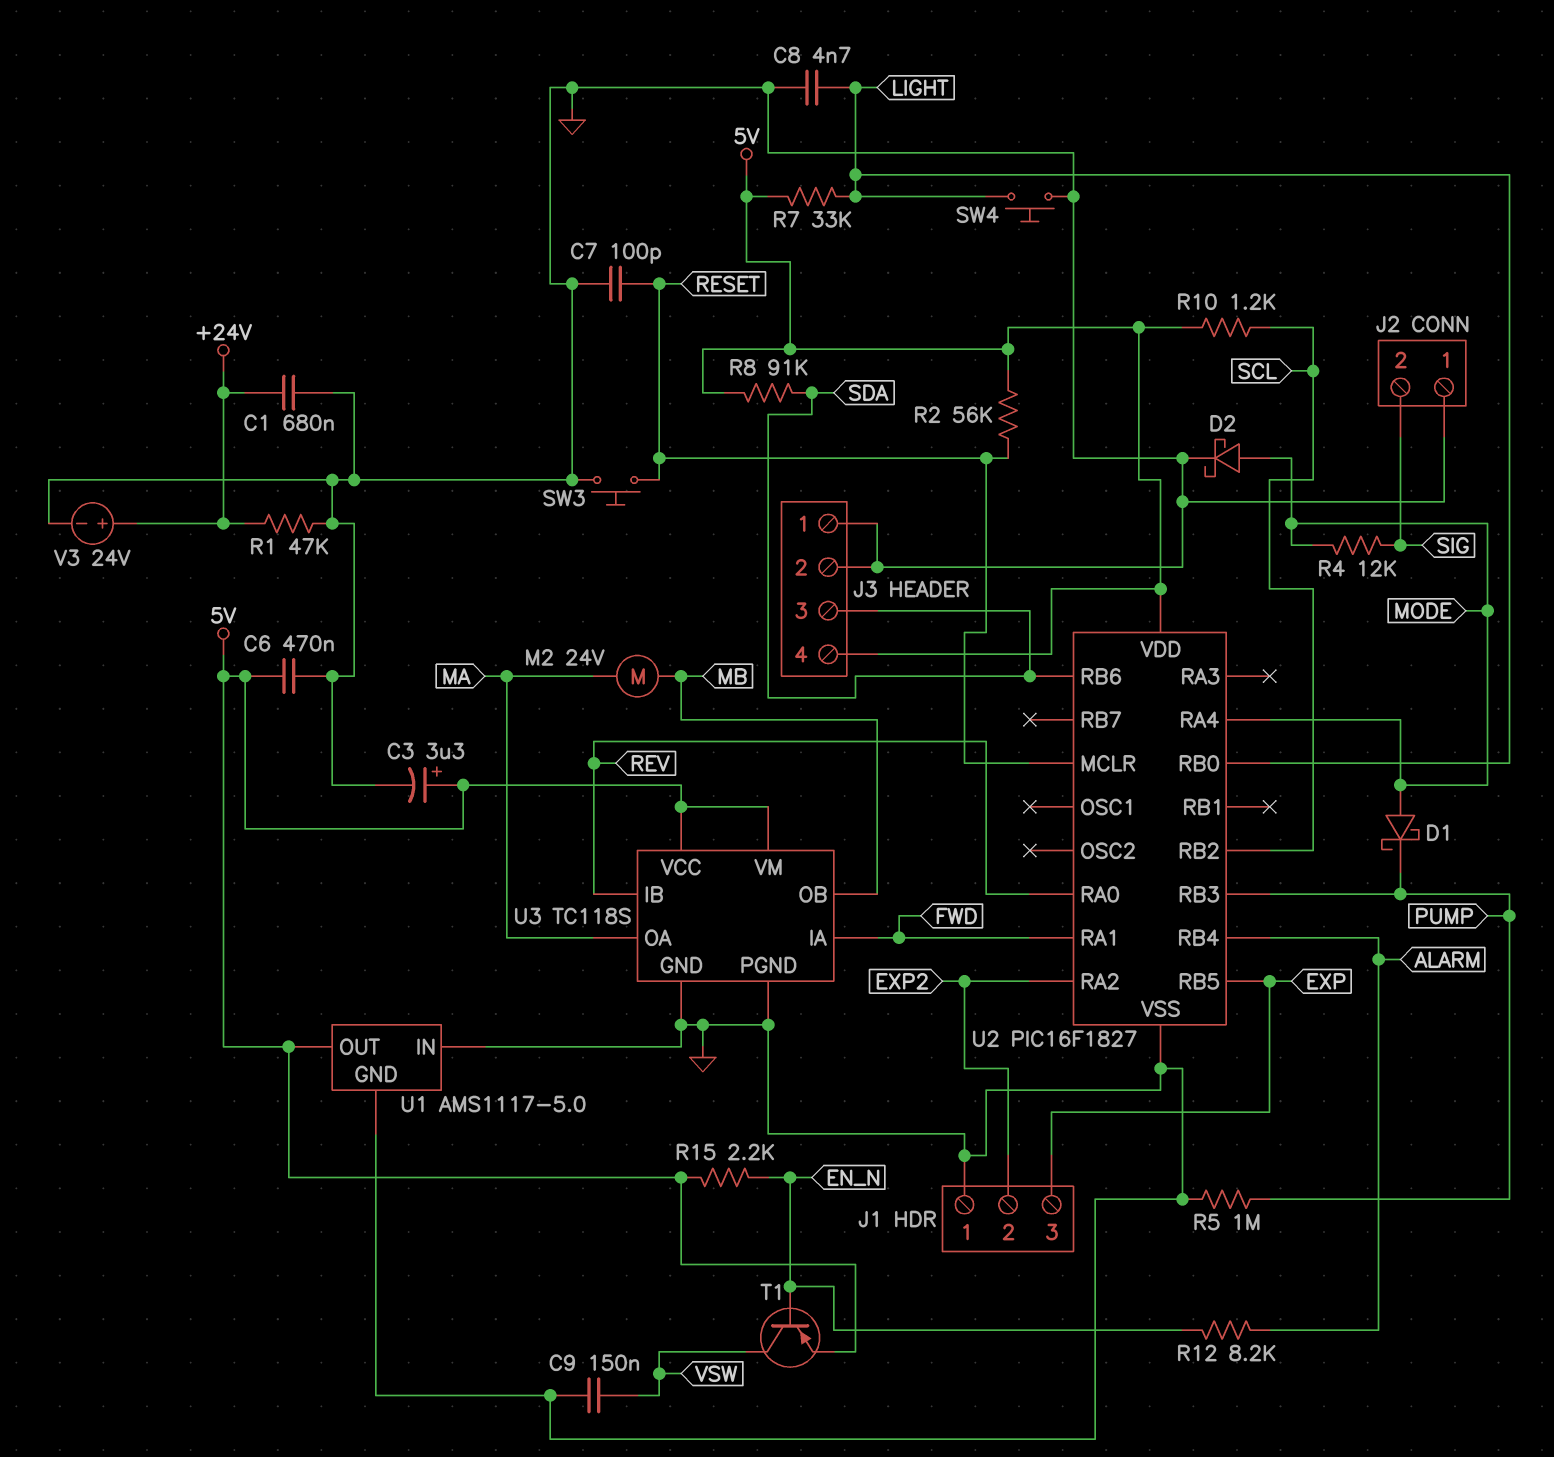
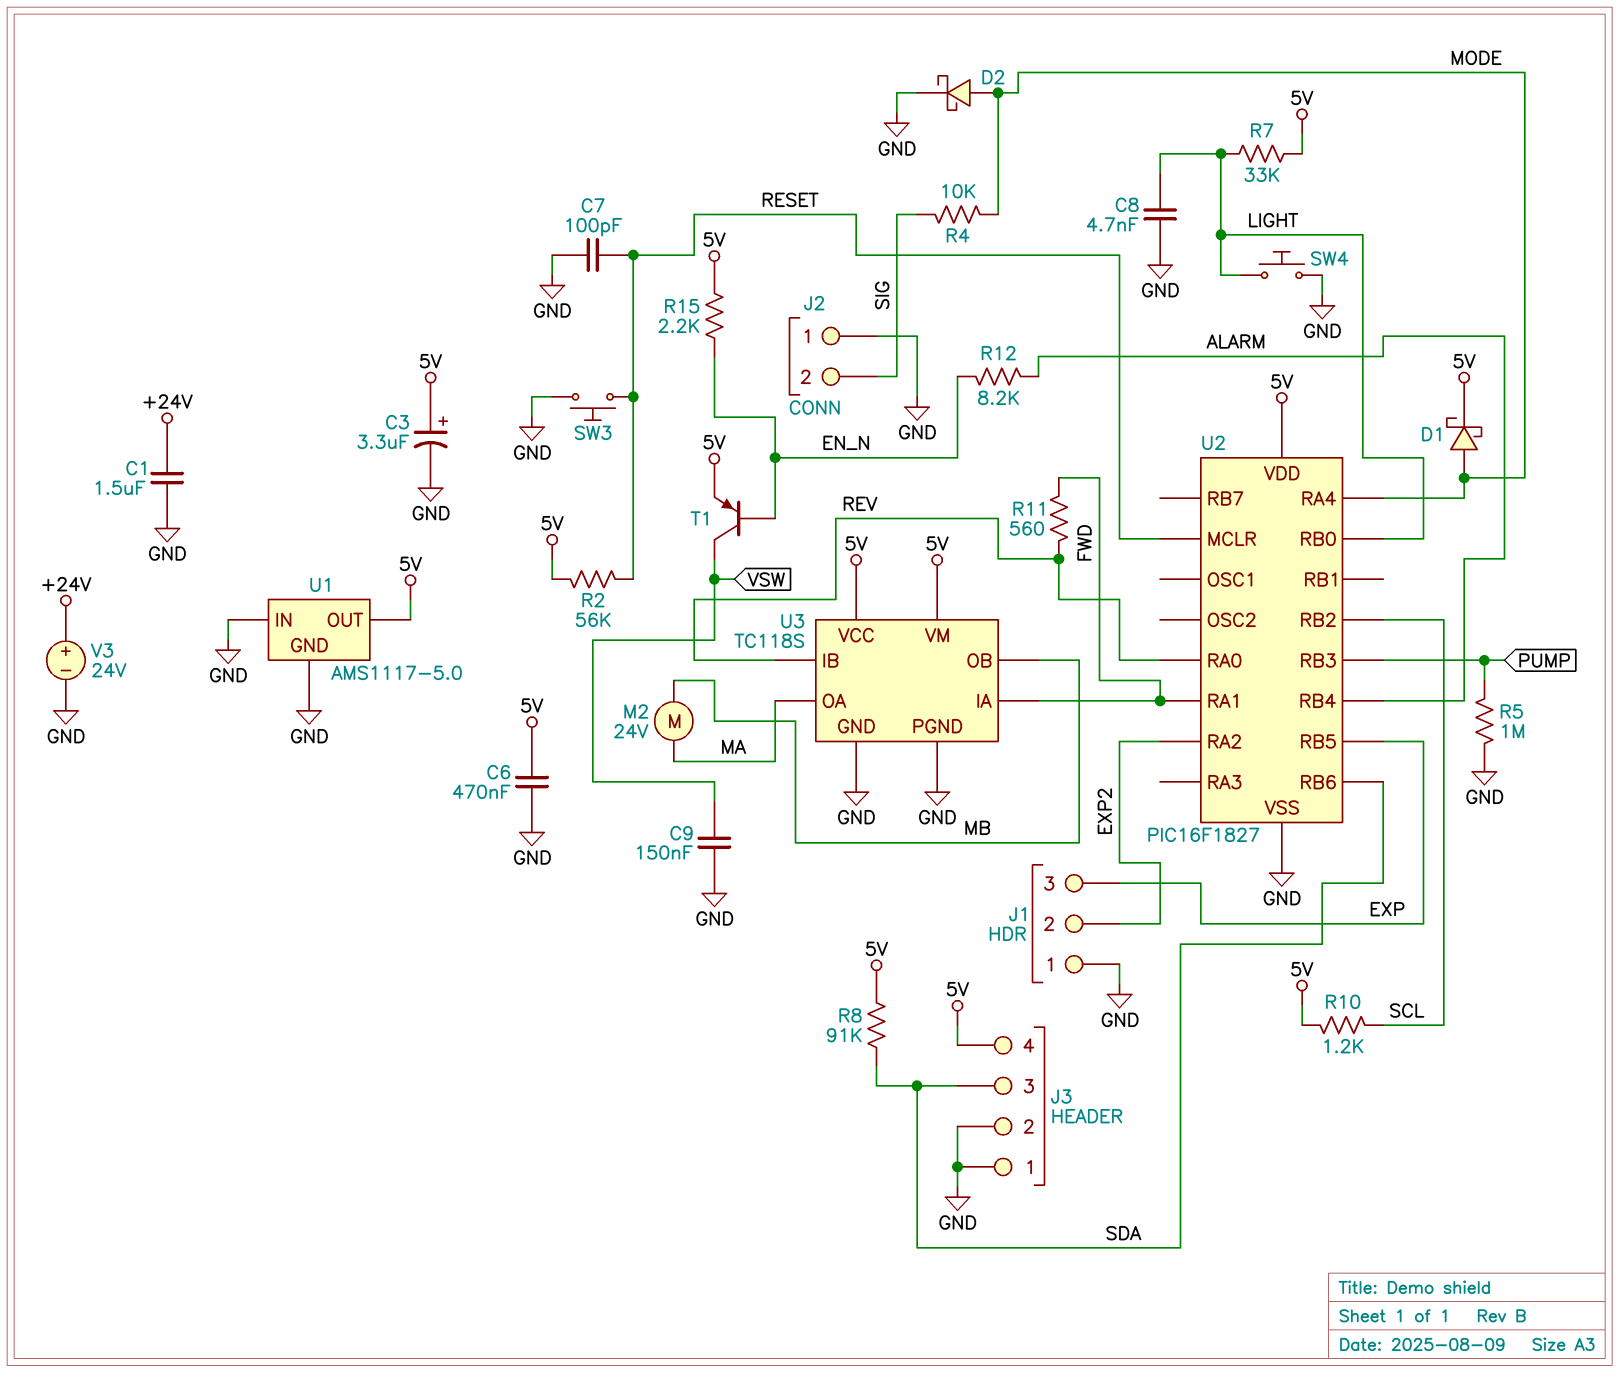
C1: 680nF (+24V, GND) -> 1.5uF (+24V, GND)
D1: schottky (A MODE, K PUMP) -> schottky (A MODE, K 5V)
R1: 47k (+24V, GND) -> none
R4: 12k (MODE, SIG) -> 10k (MODE, SIG)
R11: none -> 560 (FWD, REV)

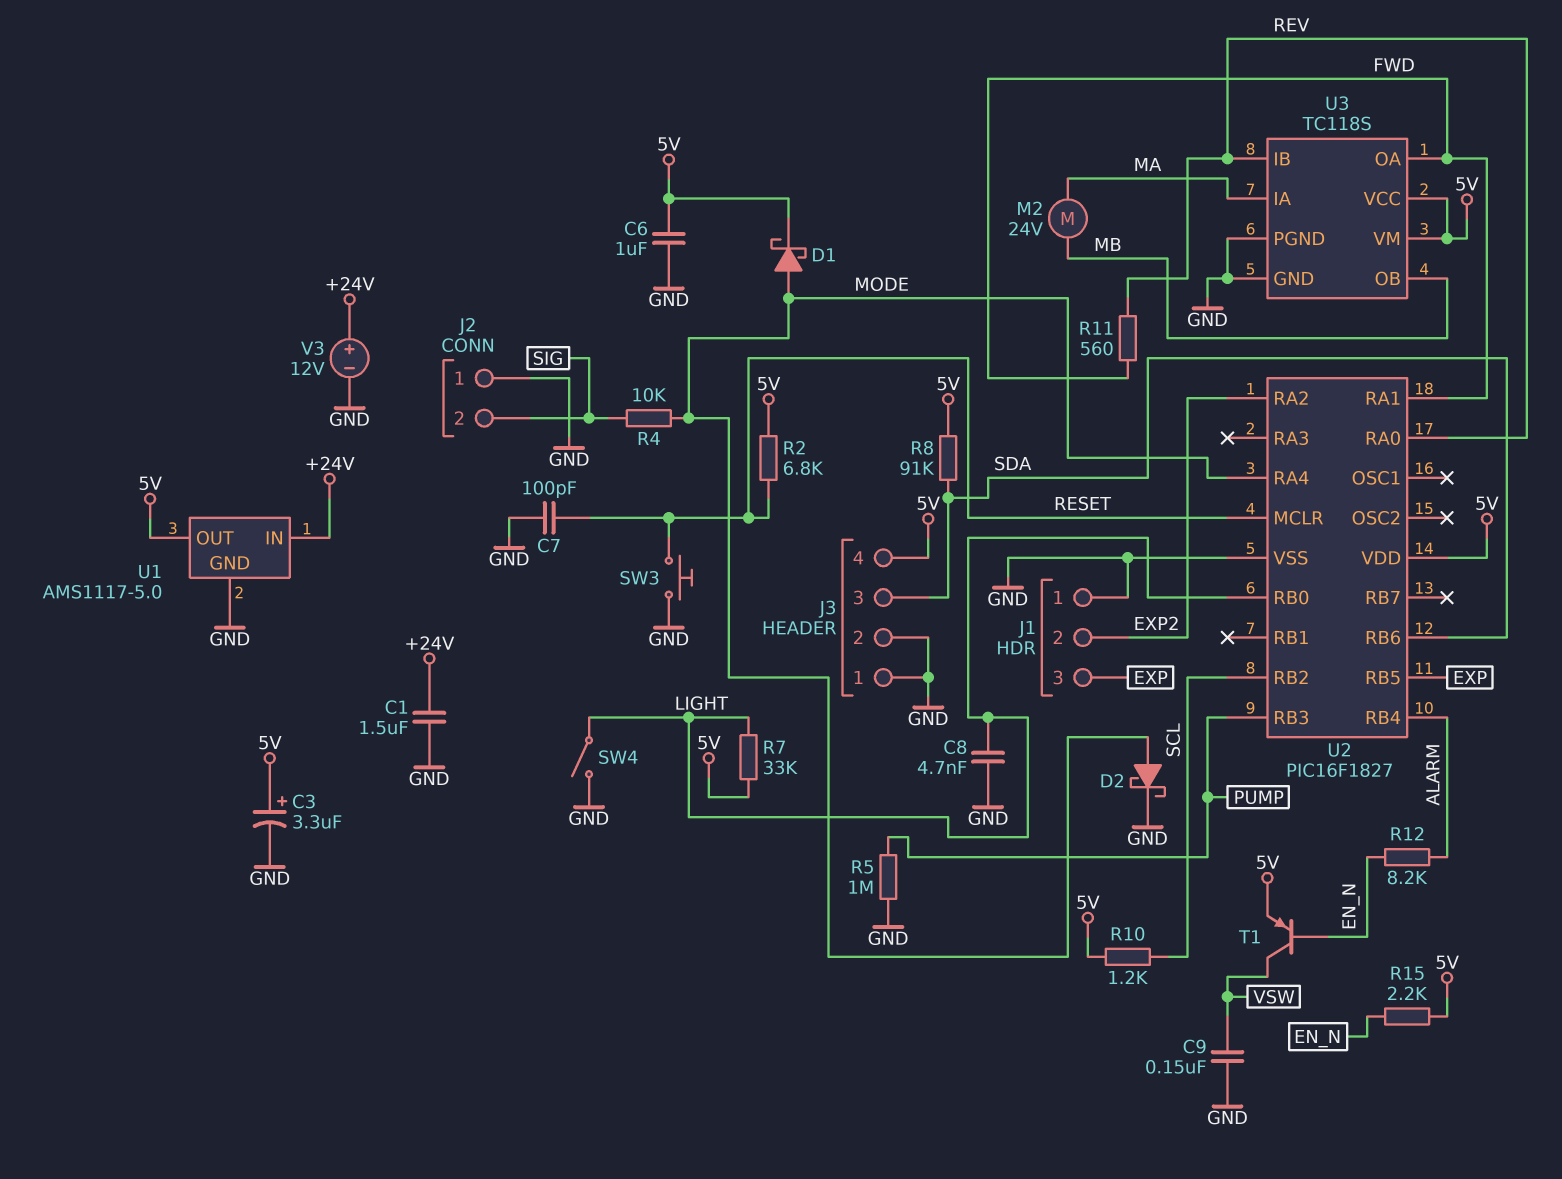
C6: 470nF (5V, GND) -> 1uF (5V, GND)
R2: 56k (5V, RESET) -> 6.8k (5V, RESET)
SW4: button (GND, LIGHT) -> switch (GND, LIGHT)
U1 pin IN: GND -> +24V
U3 pin IA: FWD -> MA
U3 pin OA: MA -> FWD
V3: 24V (plus +24V, minus GND) -> 12V (plus +24V, minus GND)

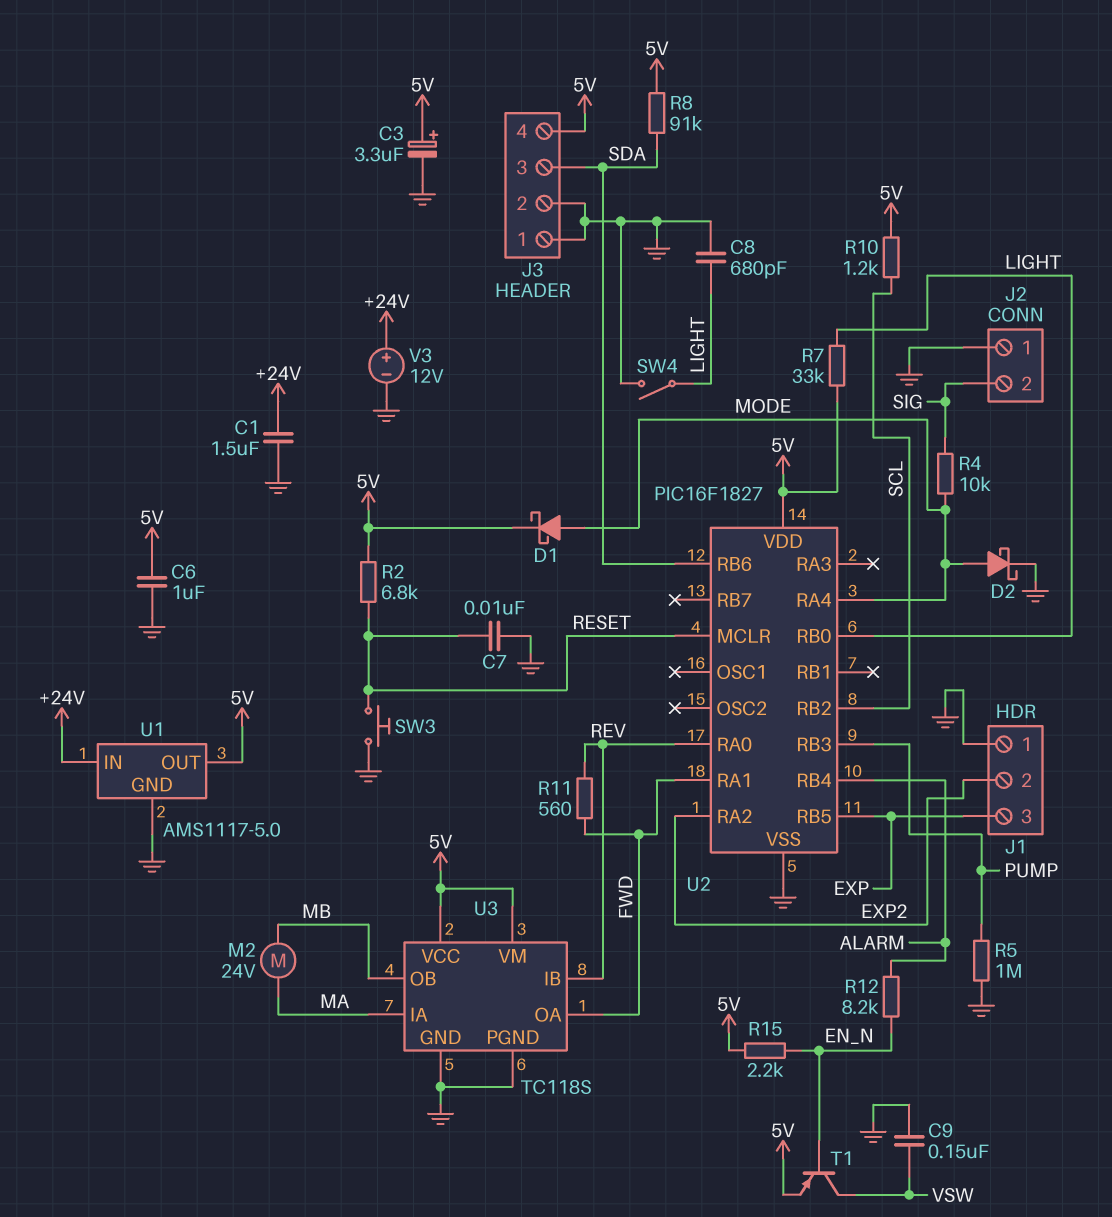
C7: 100pF (GND, RESET) -> 10nF (GND, RESET)
C8: 4.7nF (GND, LIGHT) -> 680pF (GND, LIGHT)

